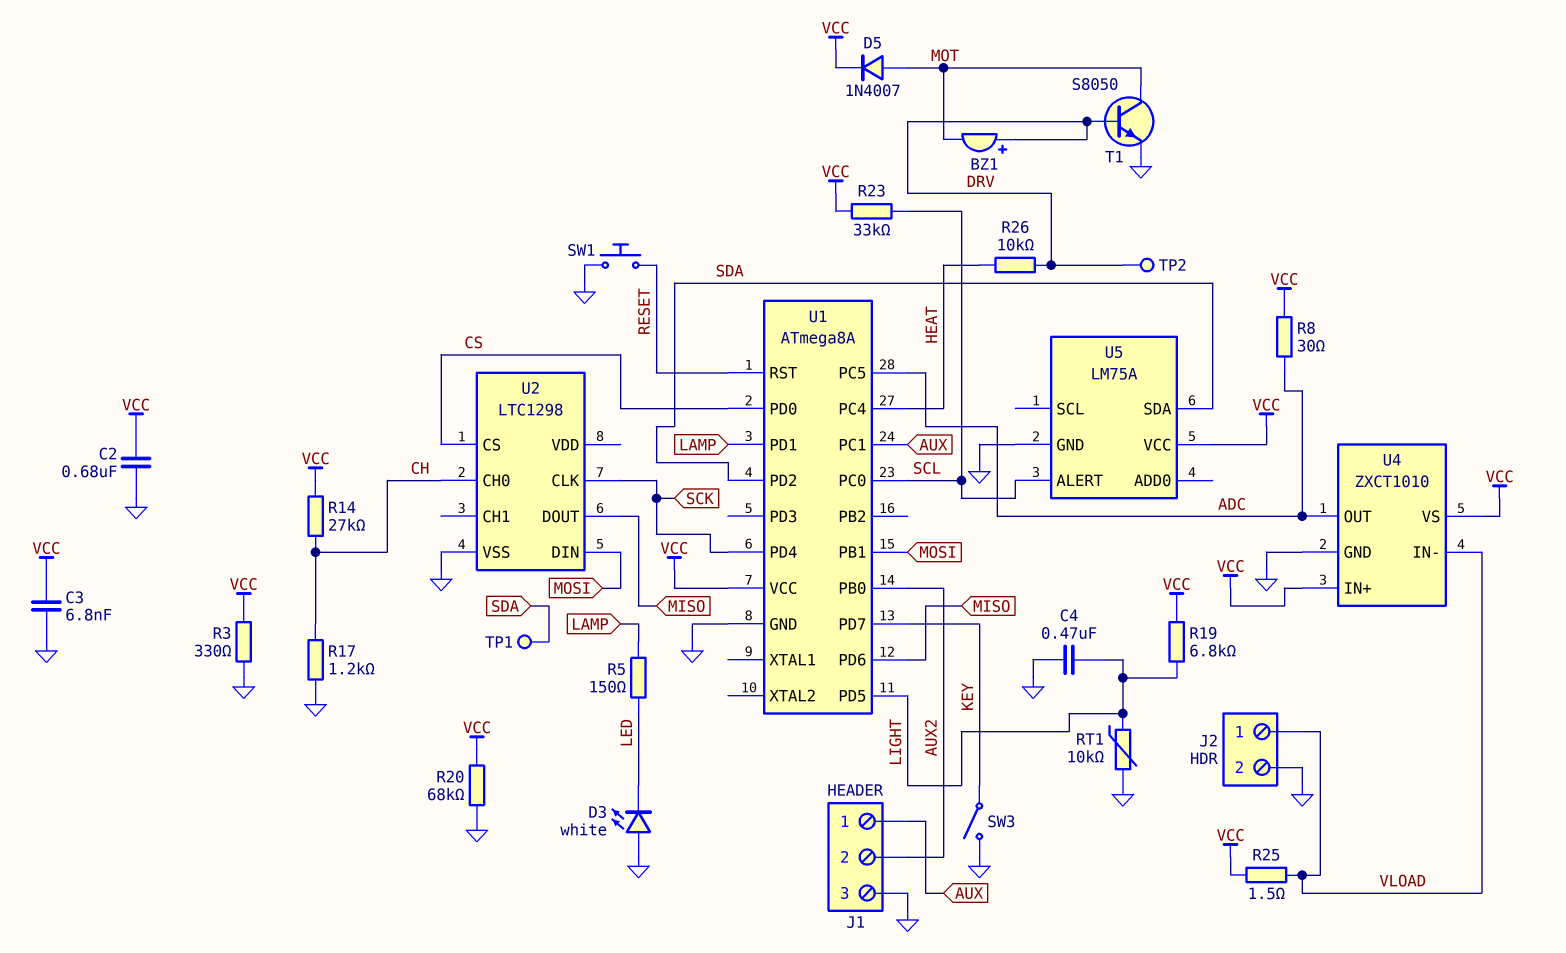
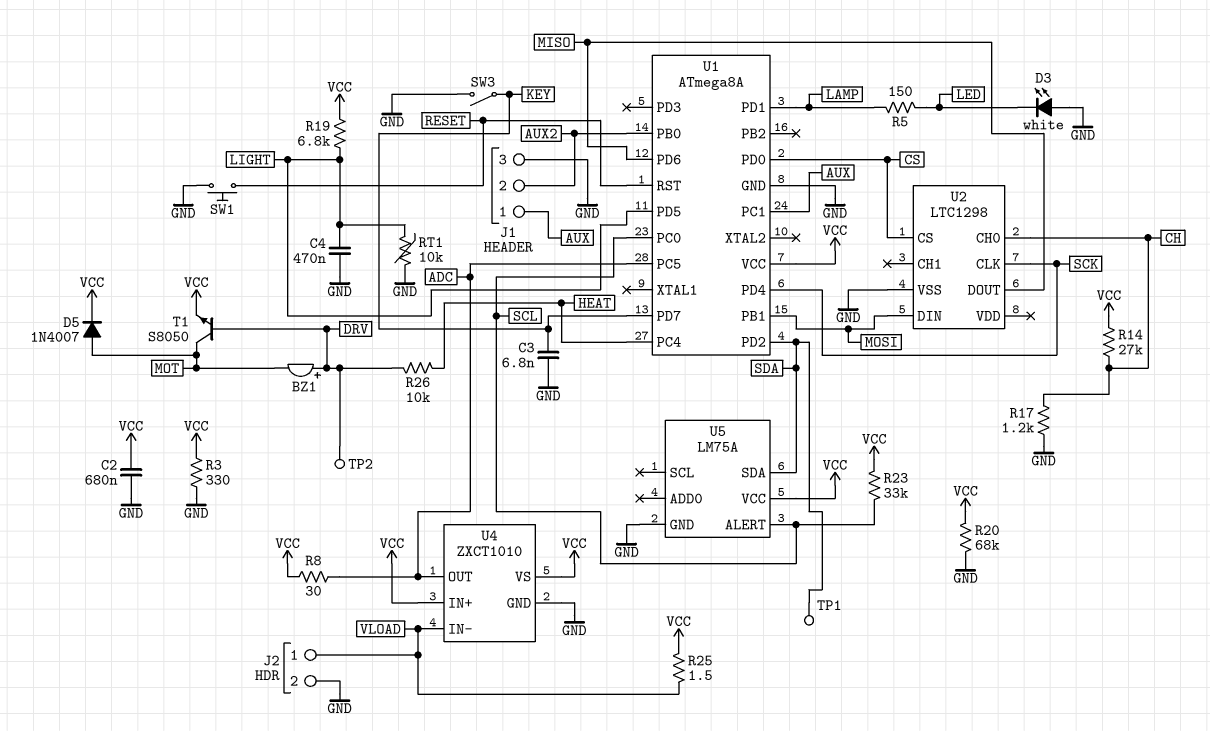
C3: 6.8nF (GND, VCC) -> 6.8nF (GND, KEY)
T1: NPN S8050 (B DRV, C MOT, E GND) -> NPN S8050 (B DRV, C MOT, E VCC)

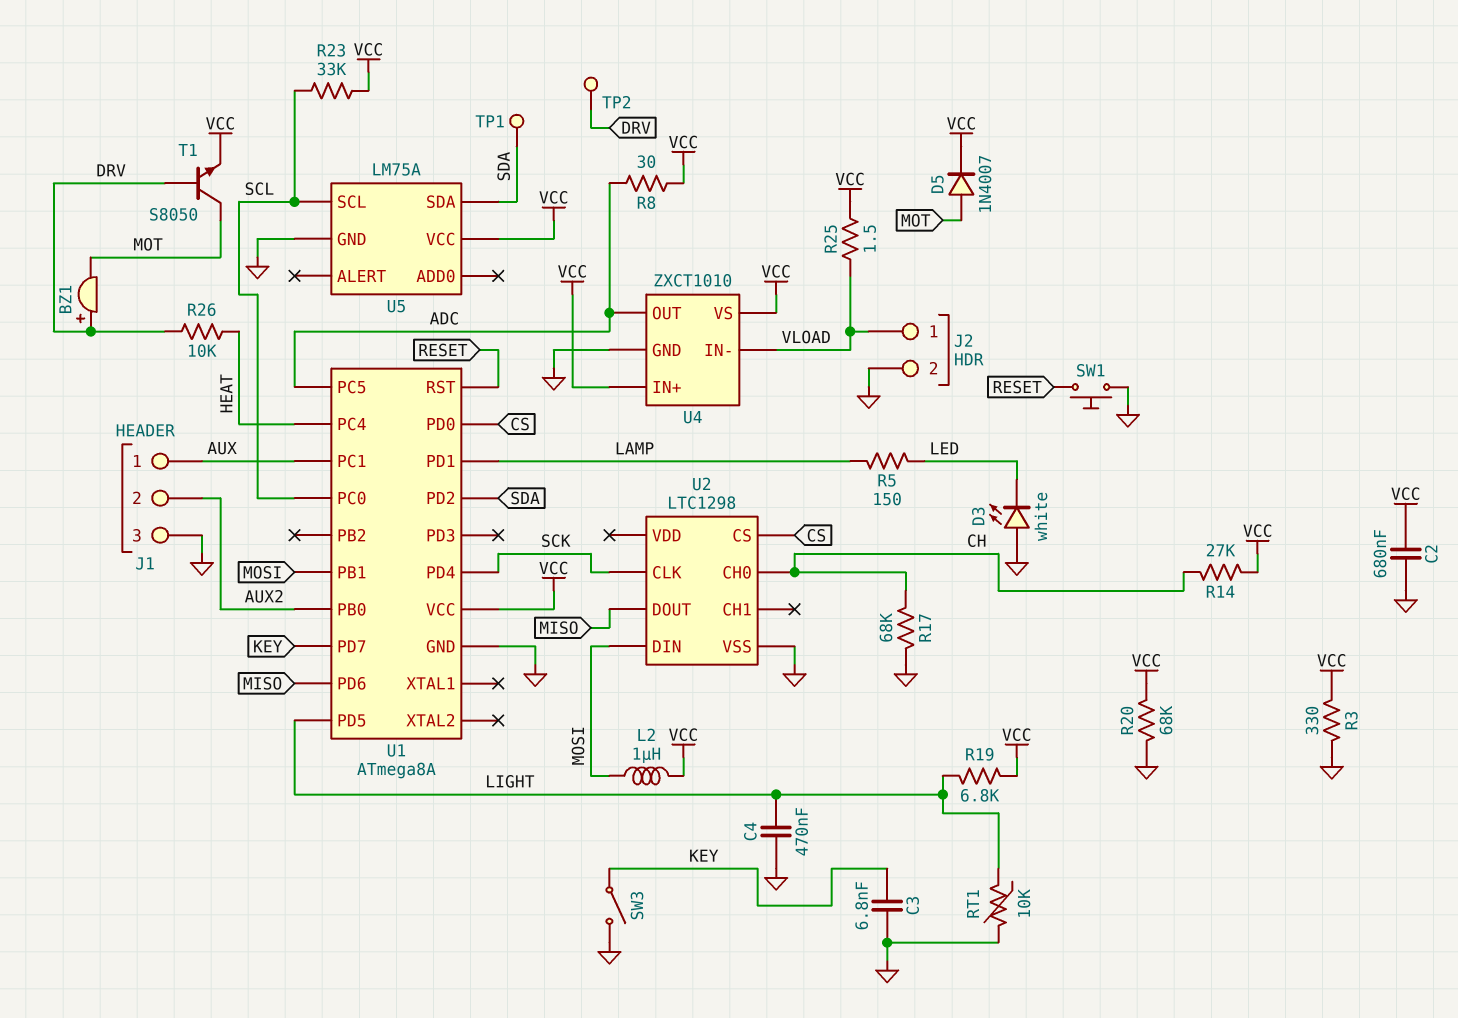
L2: none -> 1uH (MOSI, VCC)
R17: 1.2k (CH, GND) -> 68k (CH, GND)
U5 pin ALERT: SCL -> none
U5 pin SCL: none -> SCL

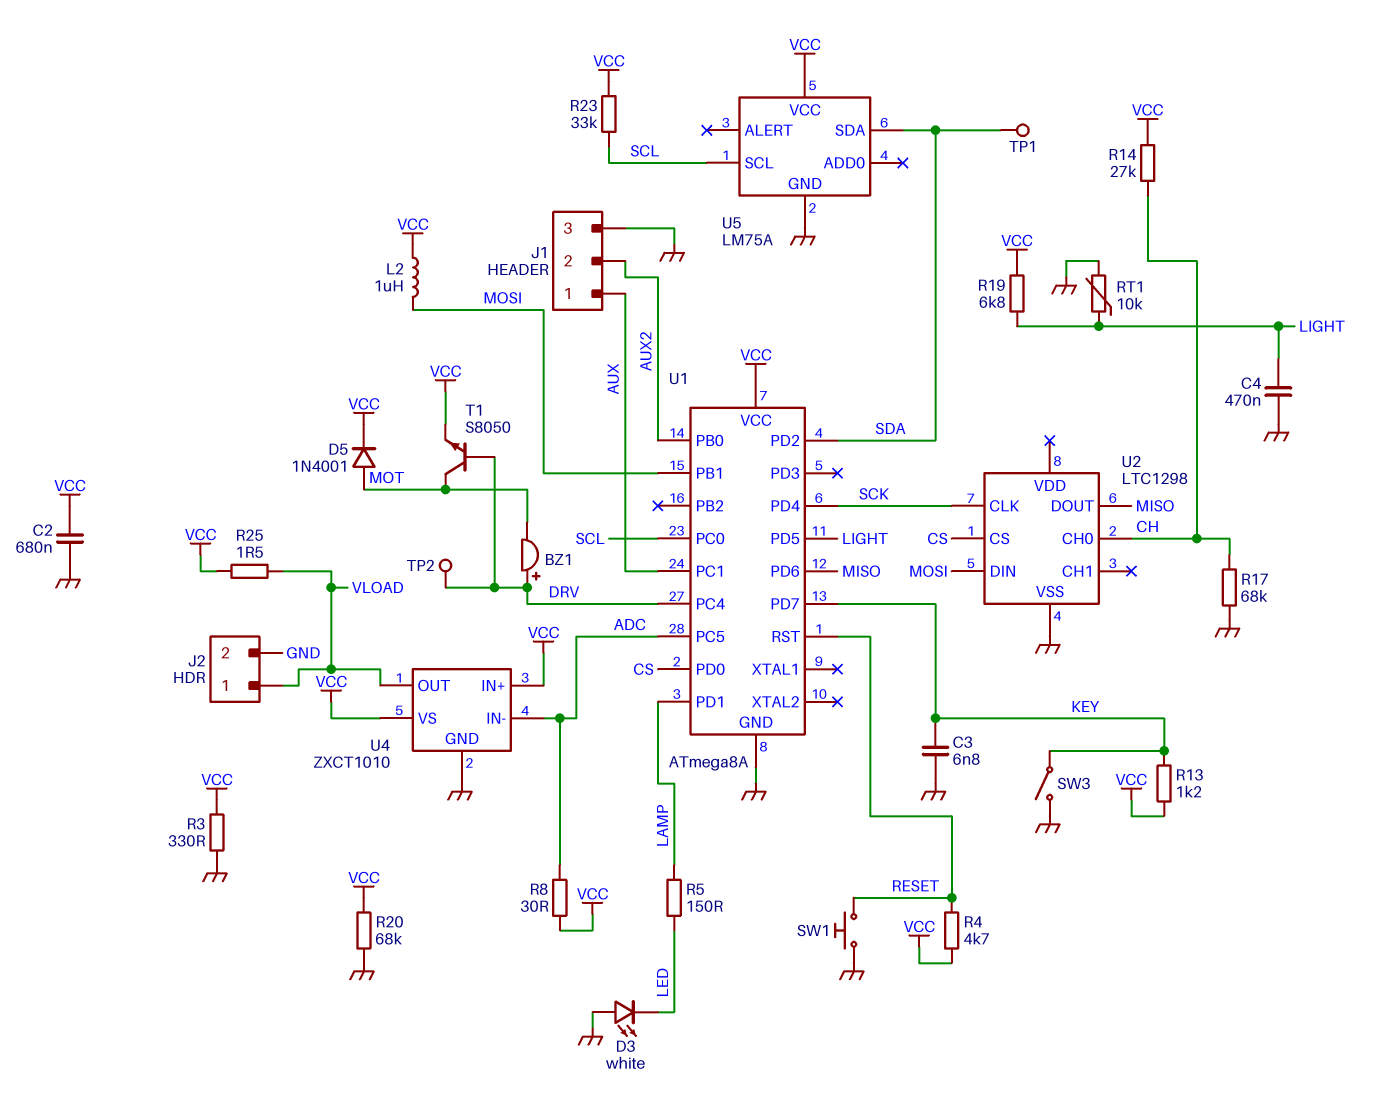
D5: diode 1N4007 (A MOT, K VCC) -> diode 1N4001 (A MOT, K VCC)
R4: none -> 4.7k (RESET, VCC)
R13: none -> 1.2k (KEY, VCC)
R26: 10k (DRV, HEAT) -> none
U1 pin PC4: HEAT -> DRV
U4 pin IN-: VLOAD -> ADC
U4 pin OUT: ADC -> VLOAD

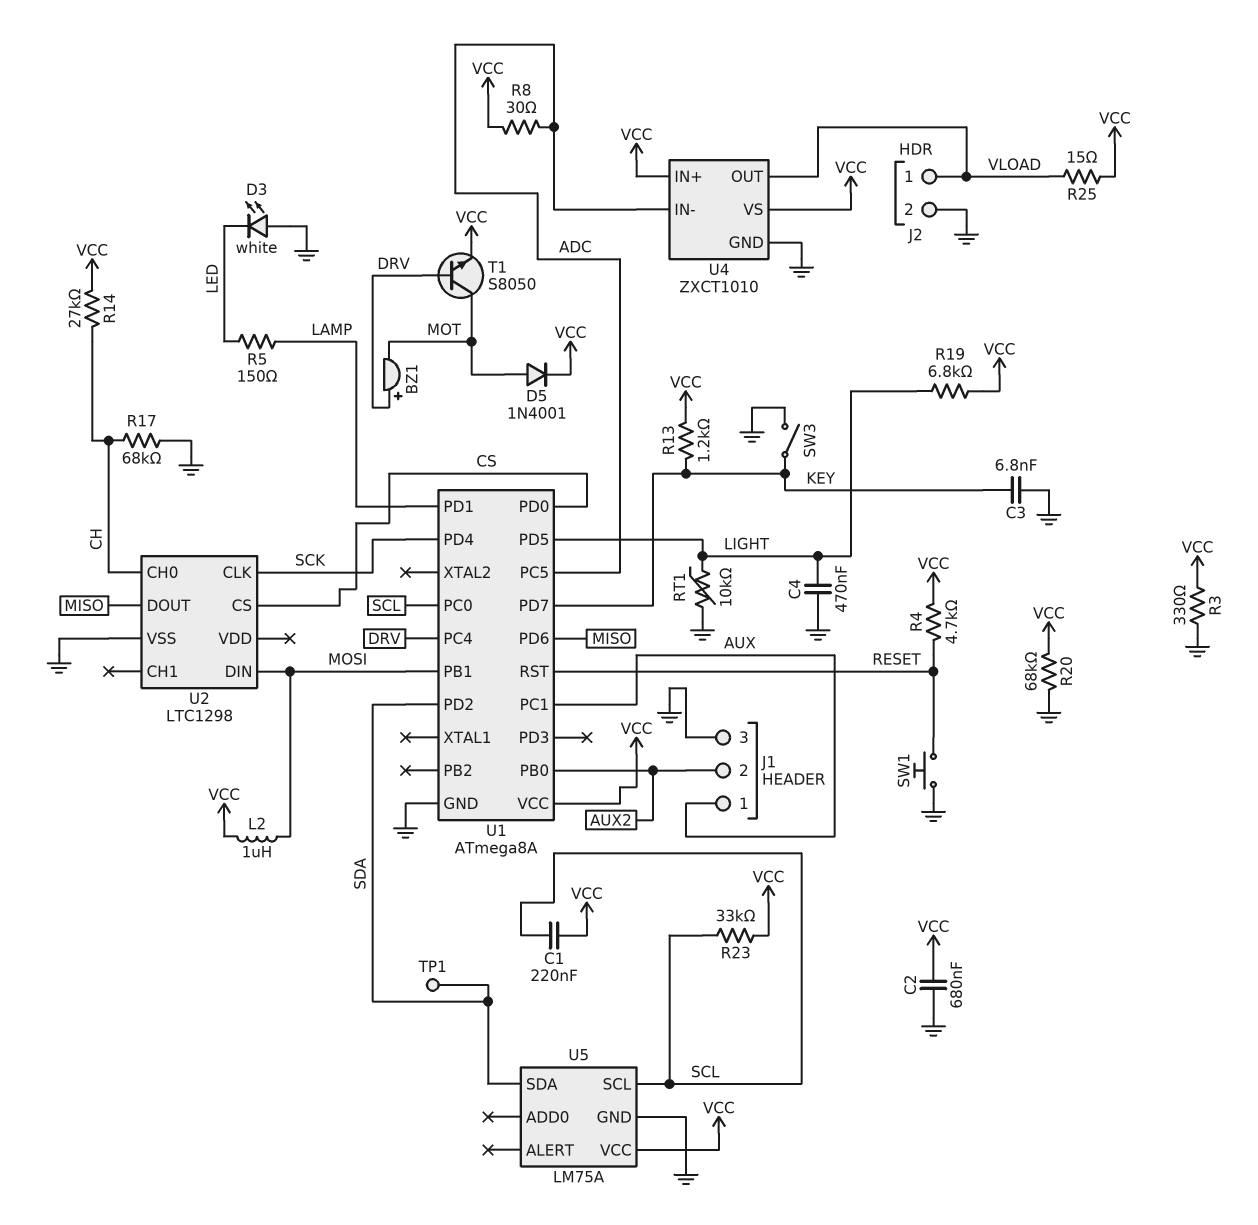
C1: none -> 220nF (SCL, VCC)
R25: 1.5 (VCC, VLOAD) -> 15 (VCC, VLOAD)
TP2: test point (DRV) -> none

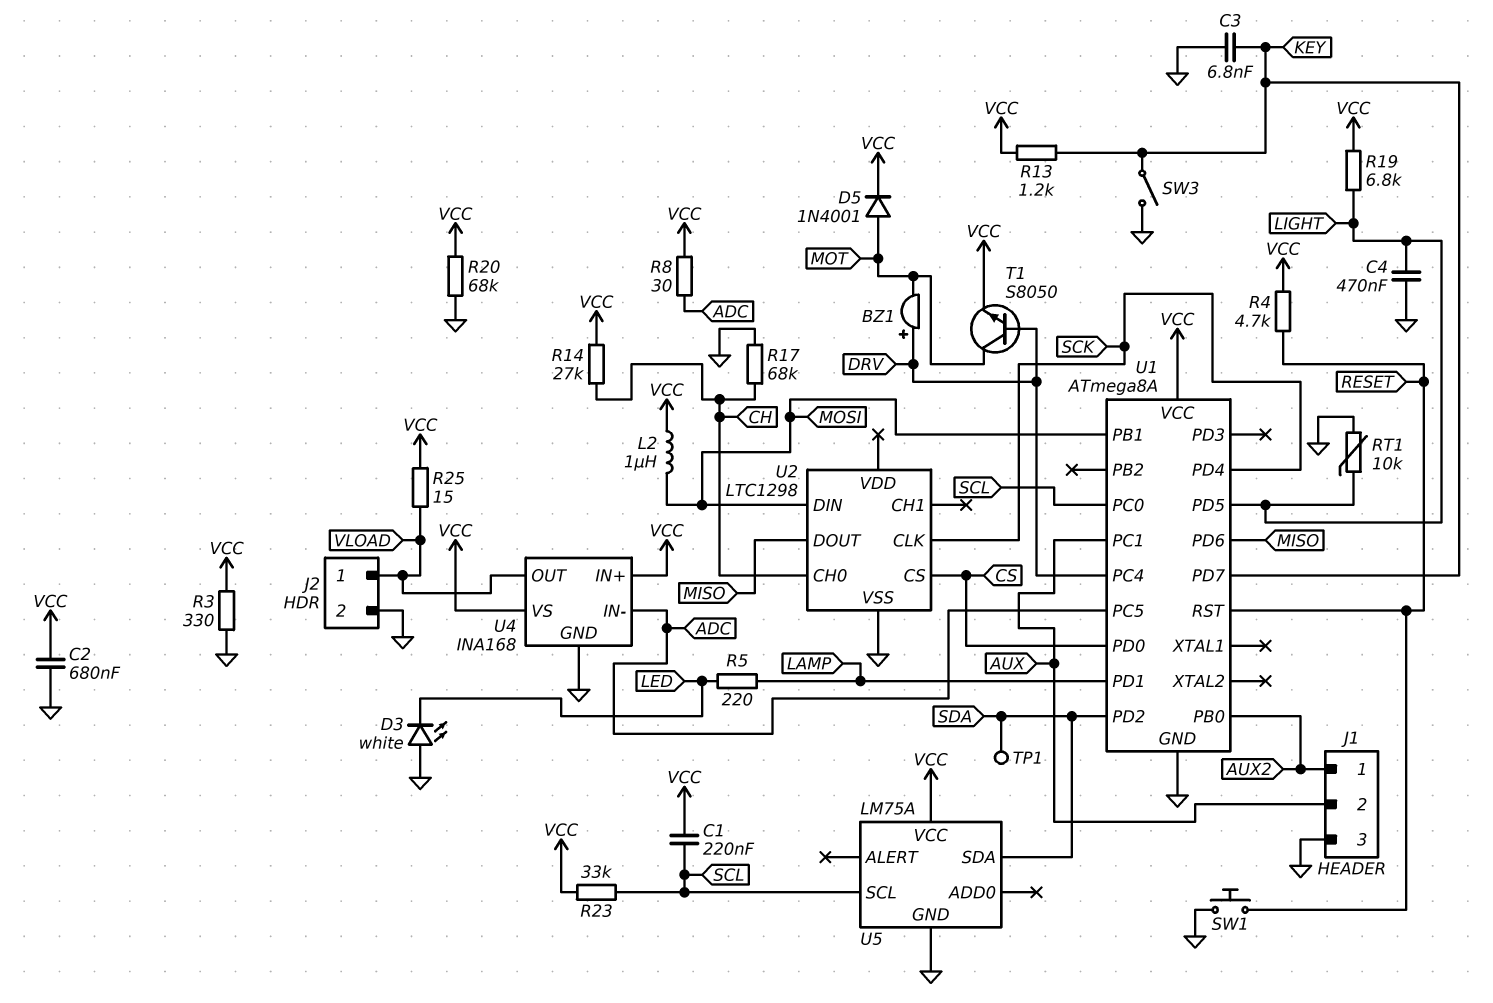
J1 pin 1: AUX -> AUX2
J1 pin 2: AUX2 -> AUX
R5: 150 (LAMP, LED) -> 220 (LAMP, LED)
U4: ZXCT1010 -> INA168

